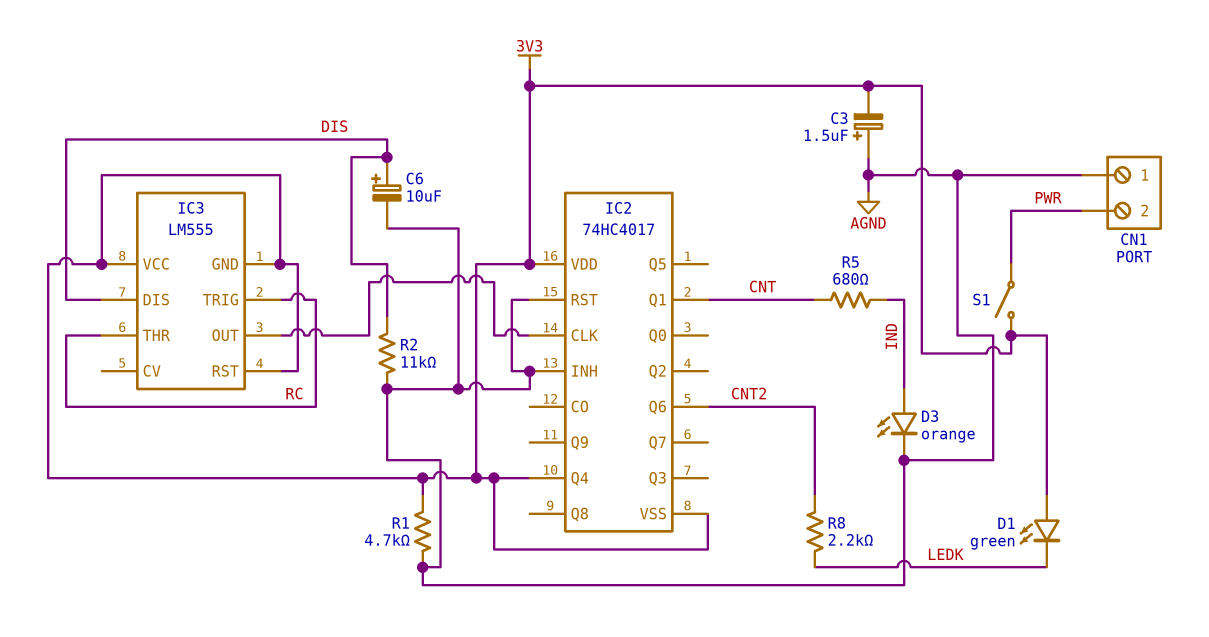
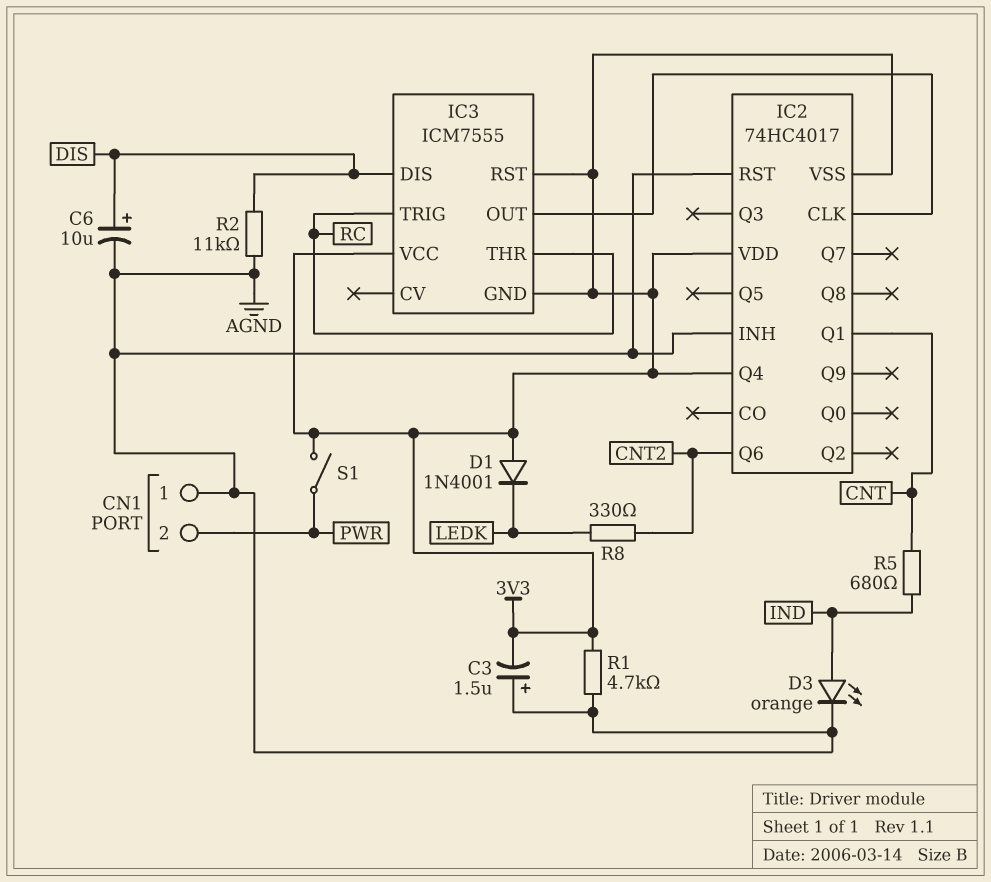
D1: LED green (A 3V3, K LEDK) -> diode 1N4001 (A 3V3, K LEDK)
IC3: LM555 -> ICM7555
R8: 2.2k (CNT2, LEDK) -> 330 (CNT2, LEDK)

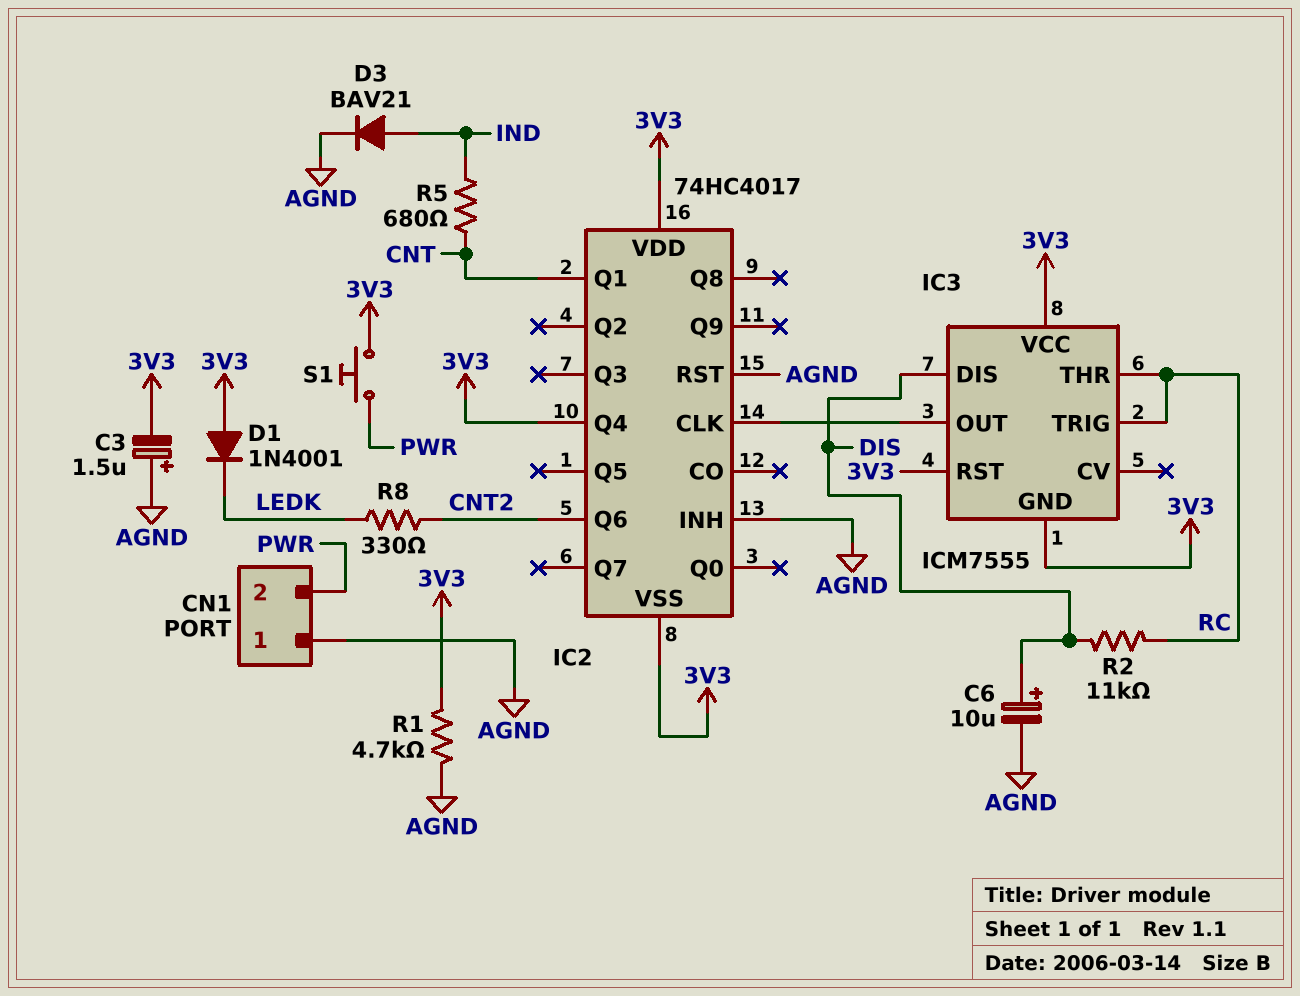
D3: LED orange (A IND, K AGND) -> diode BAV21 (A IND, K AGND)
R2: 11k (AGND, DIS) -> 11k (DIS, RC)
S1: switch (3V3, PWR) -> button (3V3, PWR)

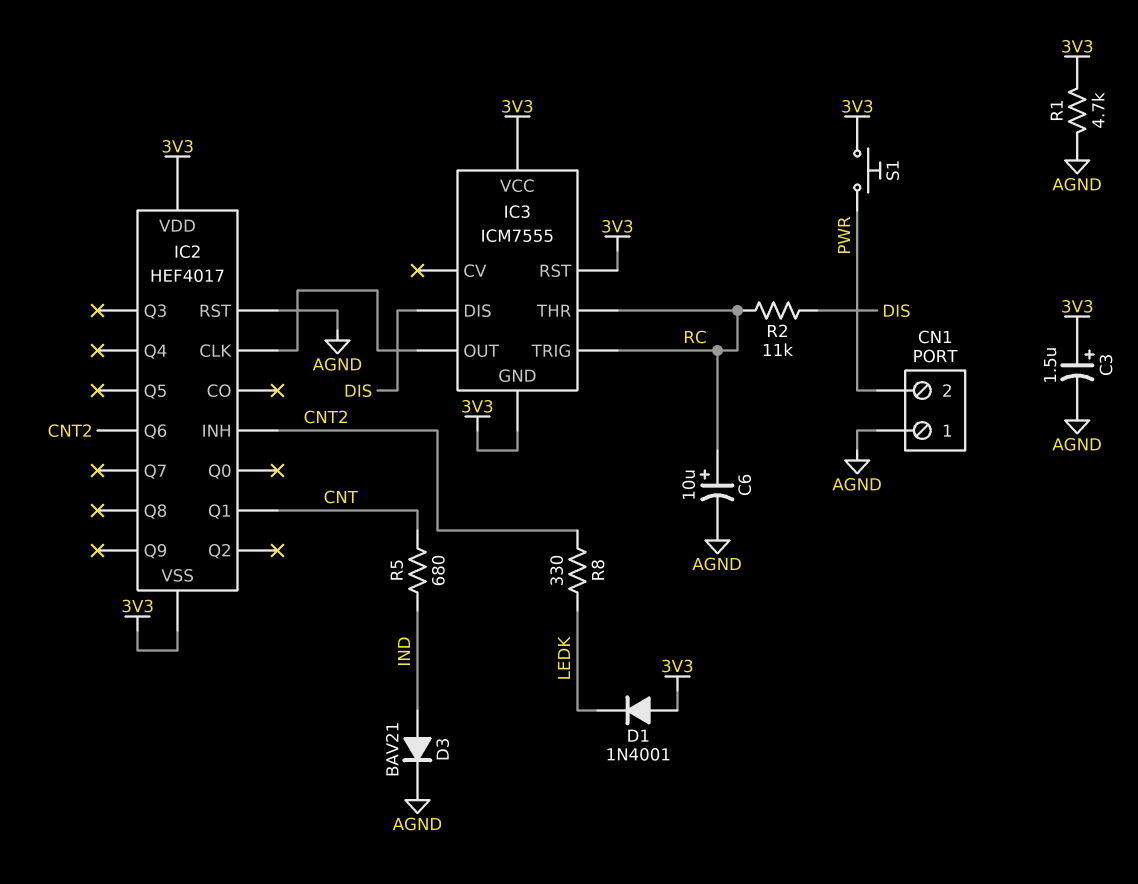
C3: 1.5uF (plus AGND, minus 3V3) -> 1.5uF (plus 3V3, minus AGND)
C6: 10uF (plus DIS, minus AGND) -> 10uF (plus RC, minus AGND)
IC2: 74HC4017 -> HEF4017
IC2 pin INH: AGND -> CNT2
IC2 pin Q4: 3V3 -> none

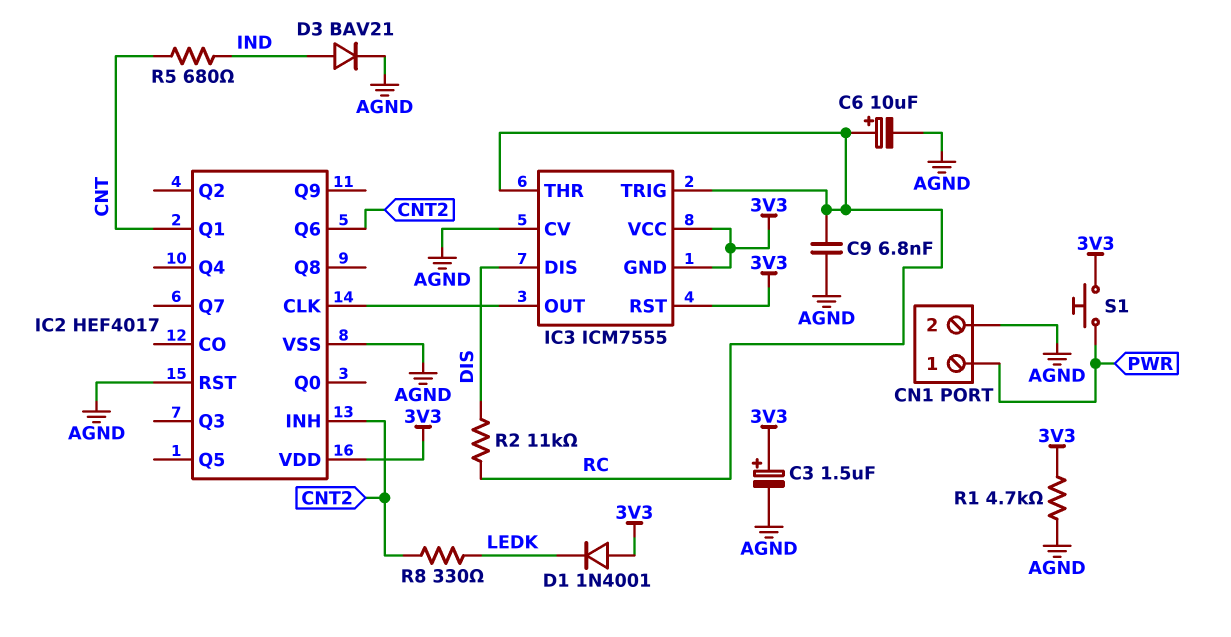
C9: none -> 6.8nF (AGND, RC)
CN1 pin 1: AGND -> PWR
CN1 pin 2: PWR -> AGND
IC2 pin VSS: 3V3 -> AGND
IC3 pin CV: none -> AGND

